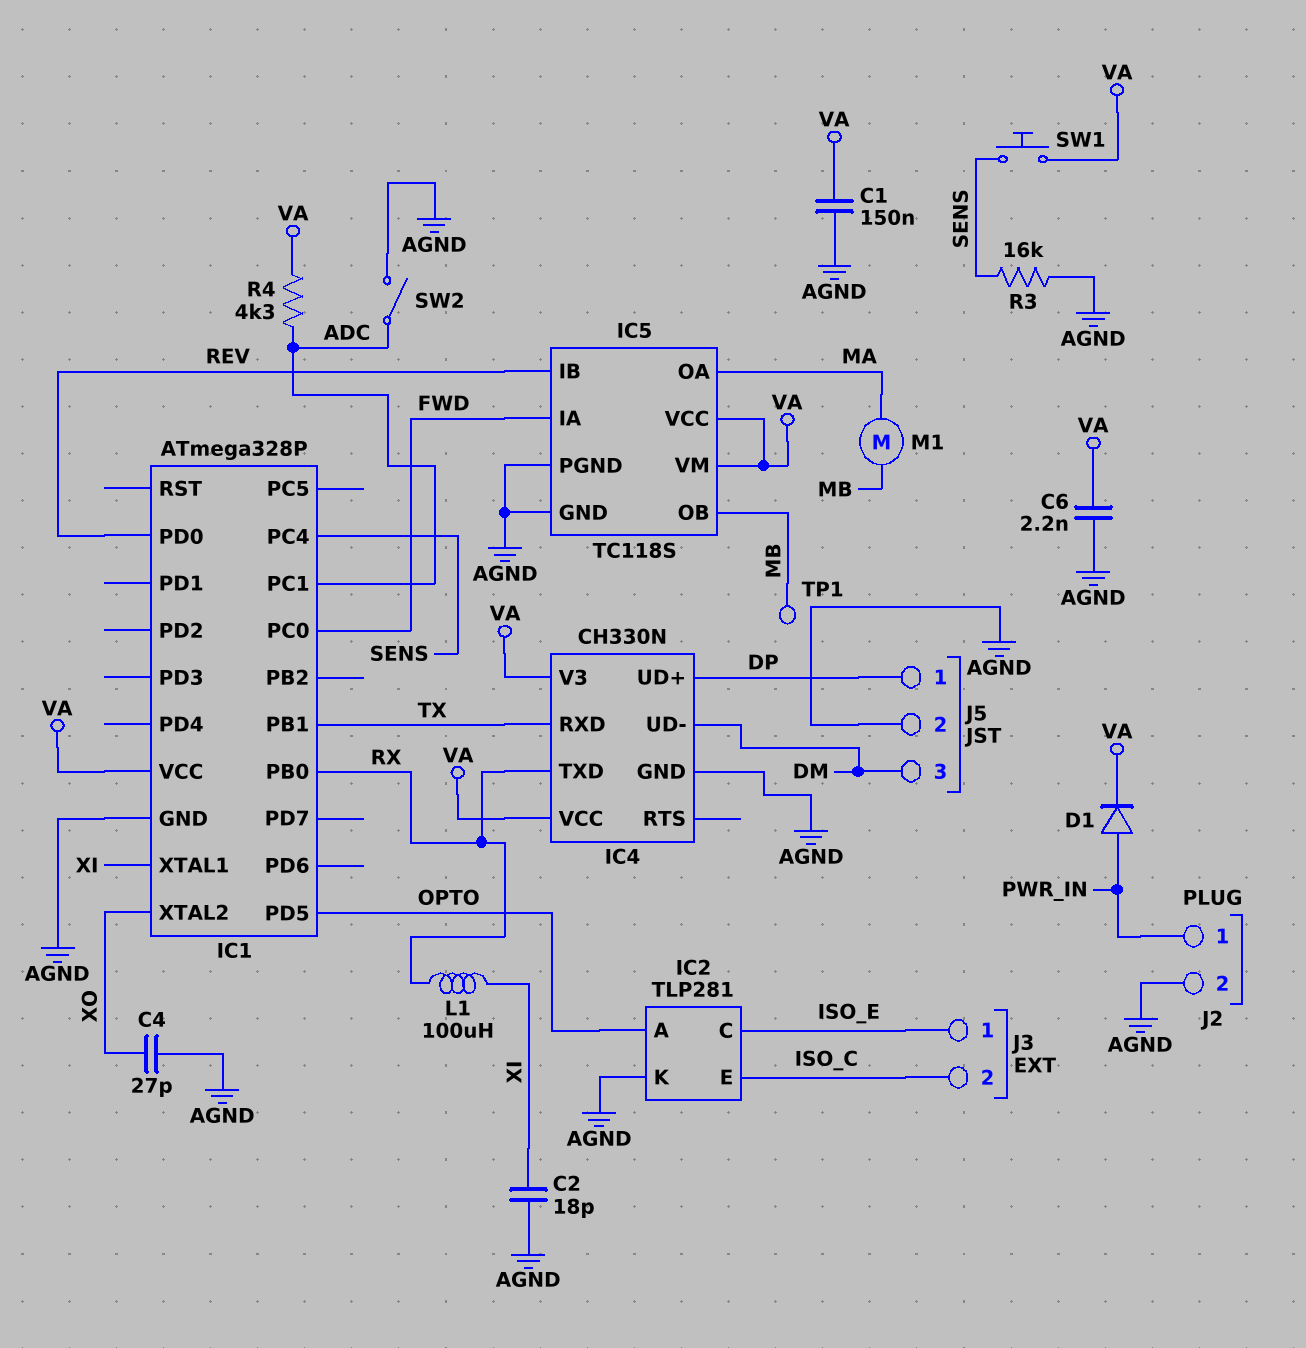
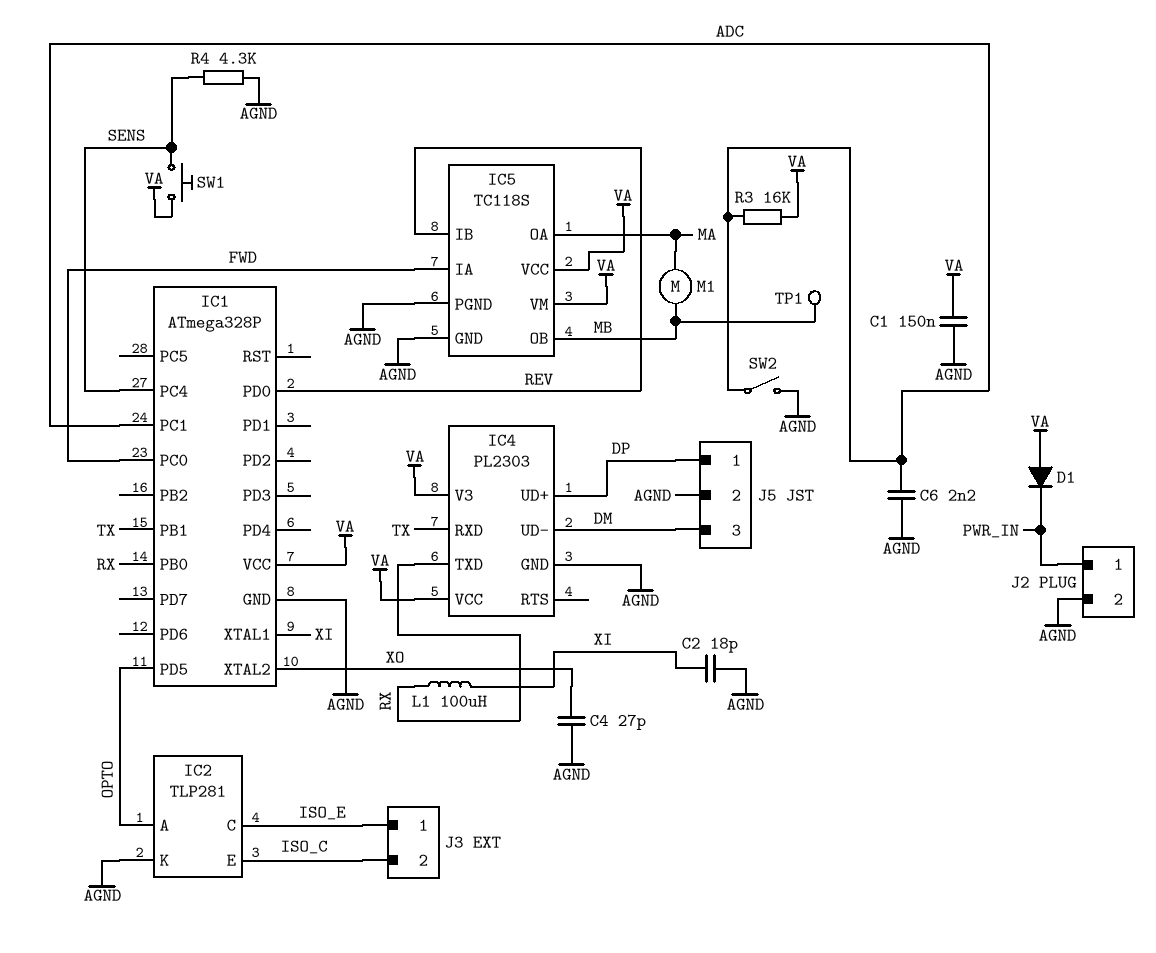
C6: 2.2nF (AGND, VA) -> 2.2nF (ADC, AGND)
D1: diode (A PWR_IN, K VA) -> diode (A VA, K PWR_IN)
IC4: CH330N -> PL2303
R3: 16k (AGND, SENS) -> 16k (ADC, VA)
R4: 4.3k (ADC, VA) -> 4.3k (AGND, SENS)

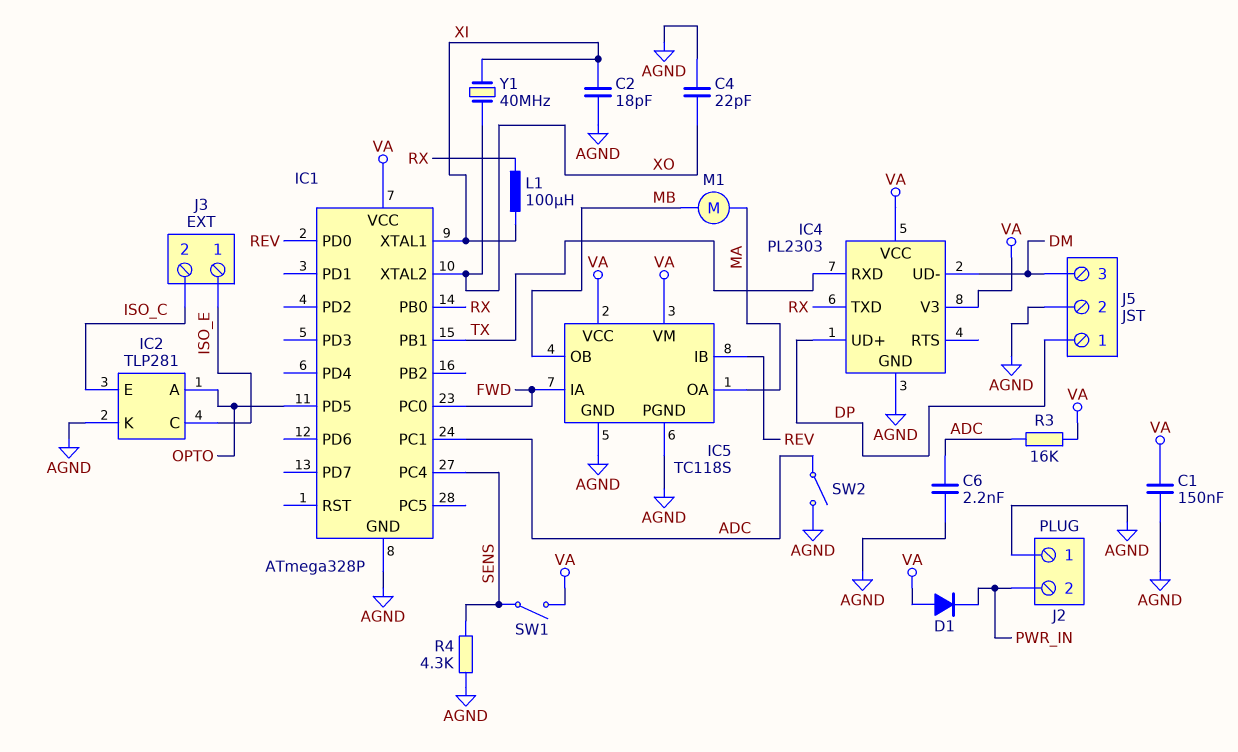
C4: 27pF (AGND, XO) -> 22pF (AGND, XO)
J2 pin 1: PWR_IN -> AGND
J2 pin 2: AGND -> PWR_IN
SW1: button (SENS, VA) -> switch (SENS, VA)
TP1: test point (MB) -> none
Y1: none -> 40MHz (XI, XO)

